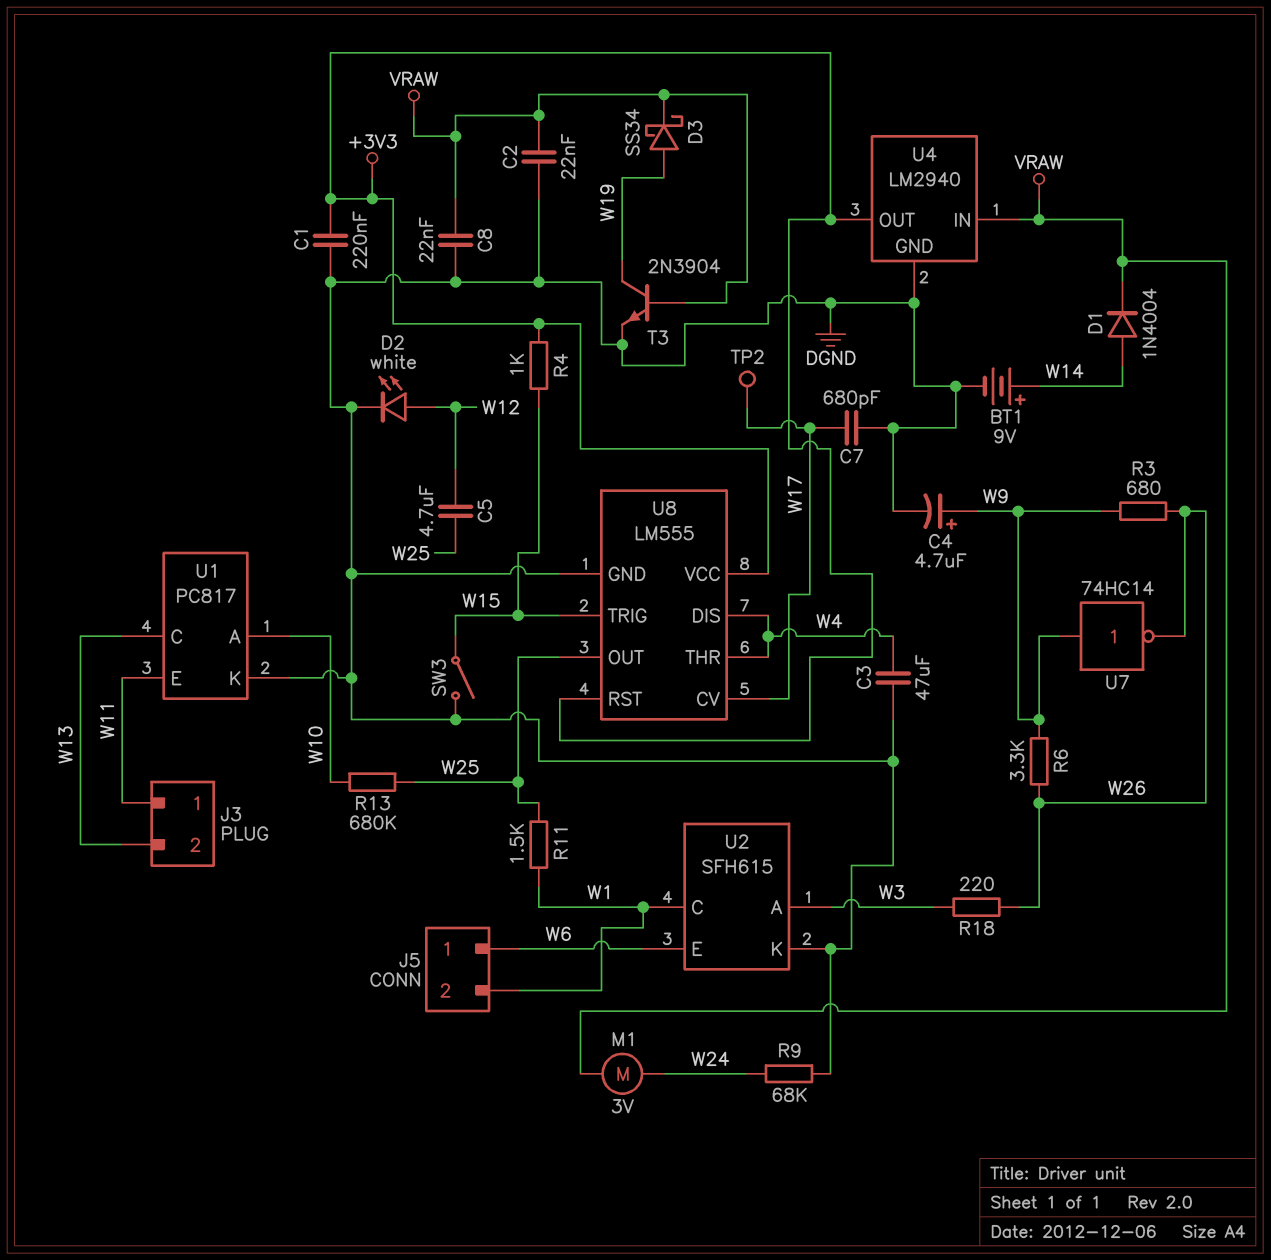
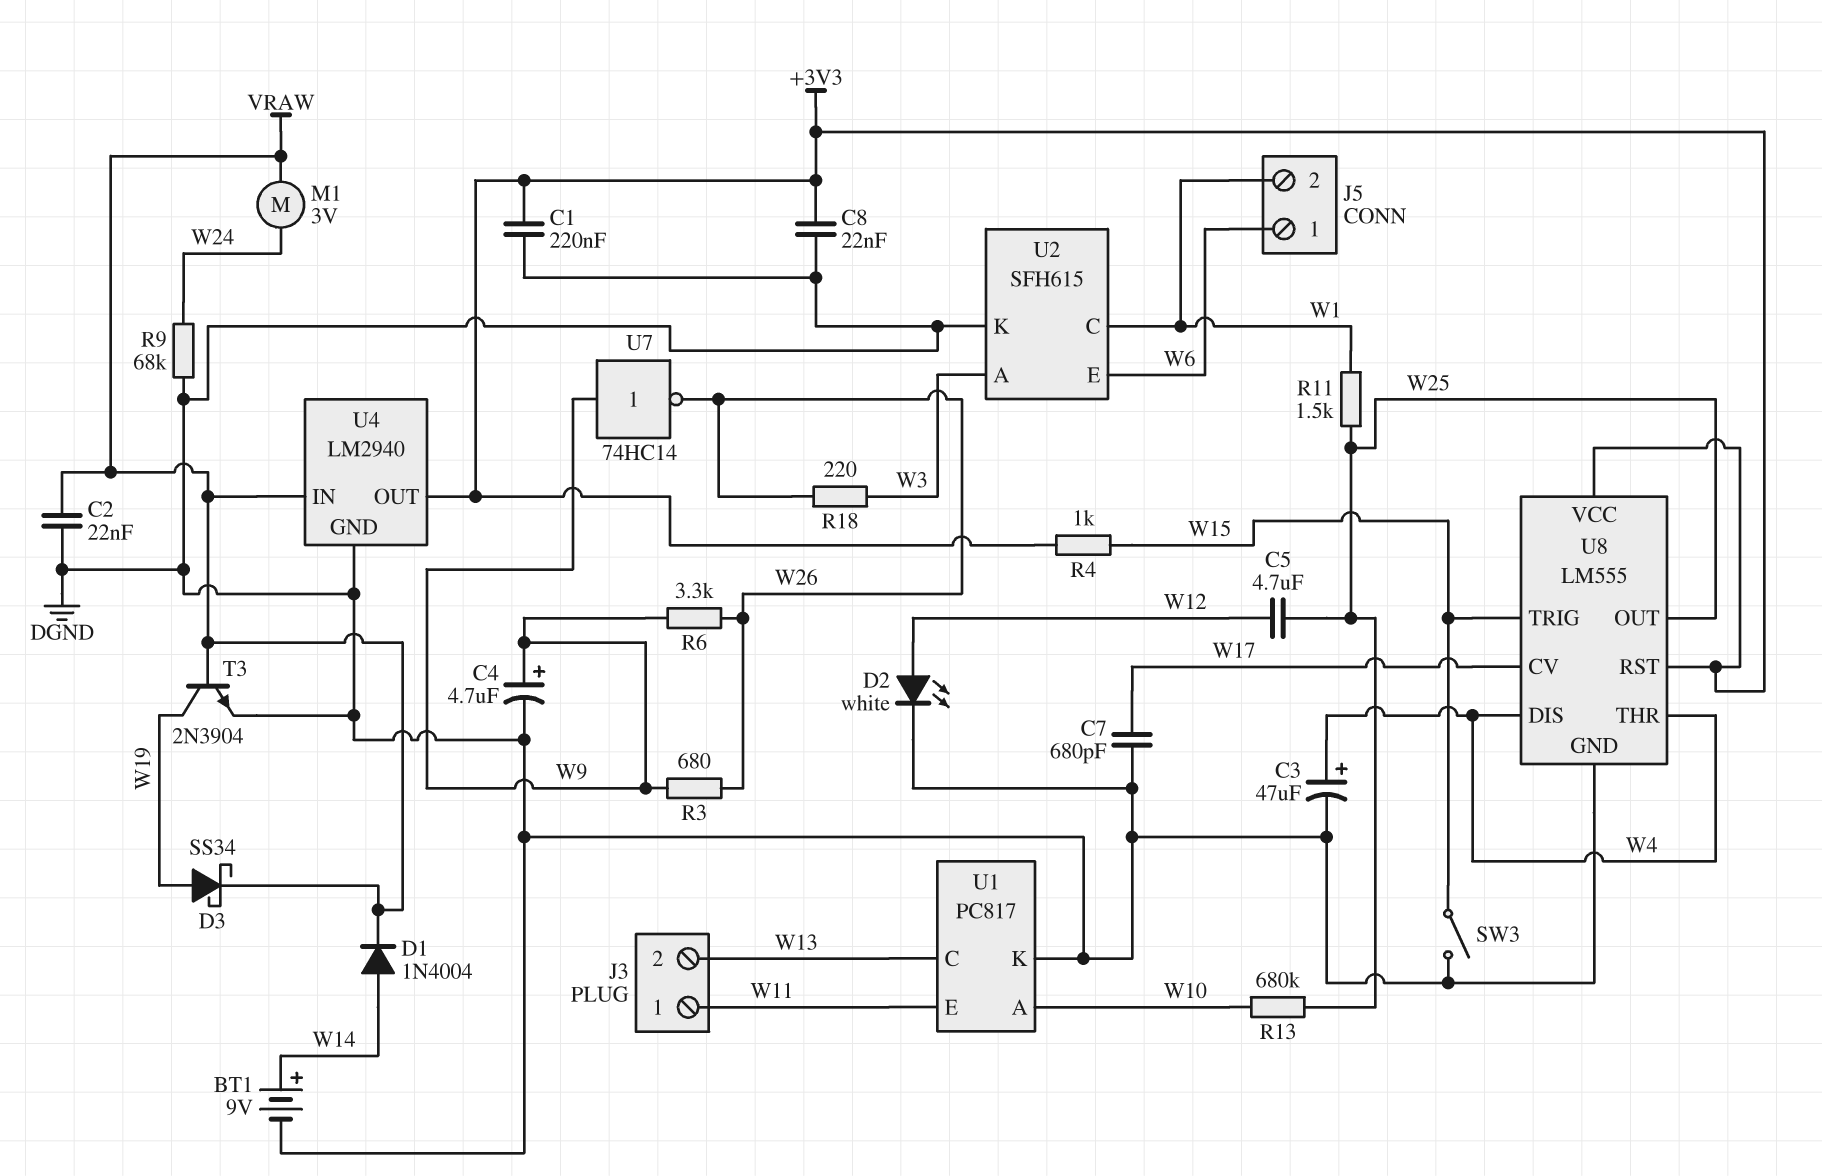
C3: 47uF (DGND, W4) -> 47uF (plus W4, minus DGND)
C8: 22nF (DGND, VRAW) -> 22nF (+3V3, DGND)
TP2: test point (W17) -> none

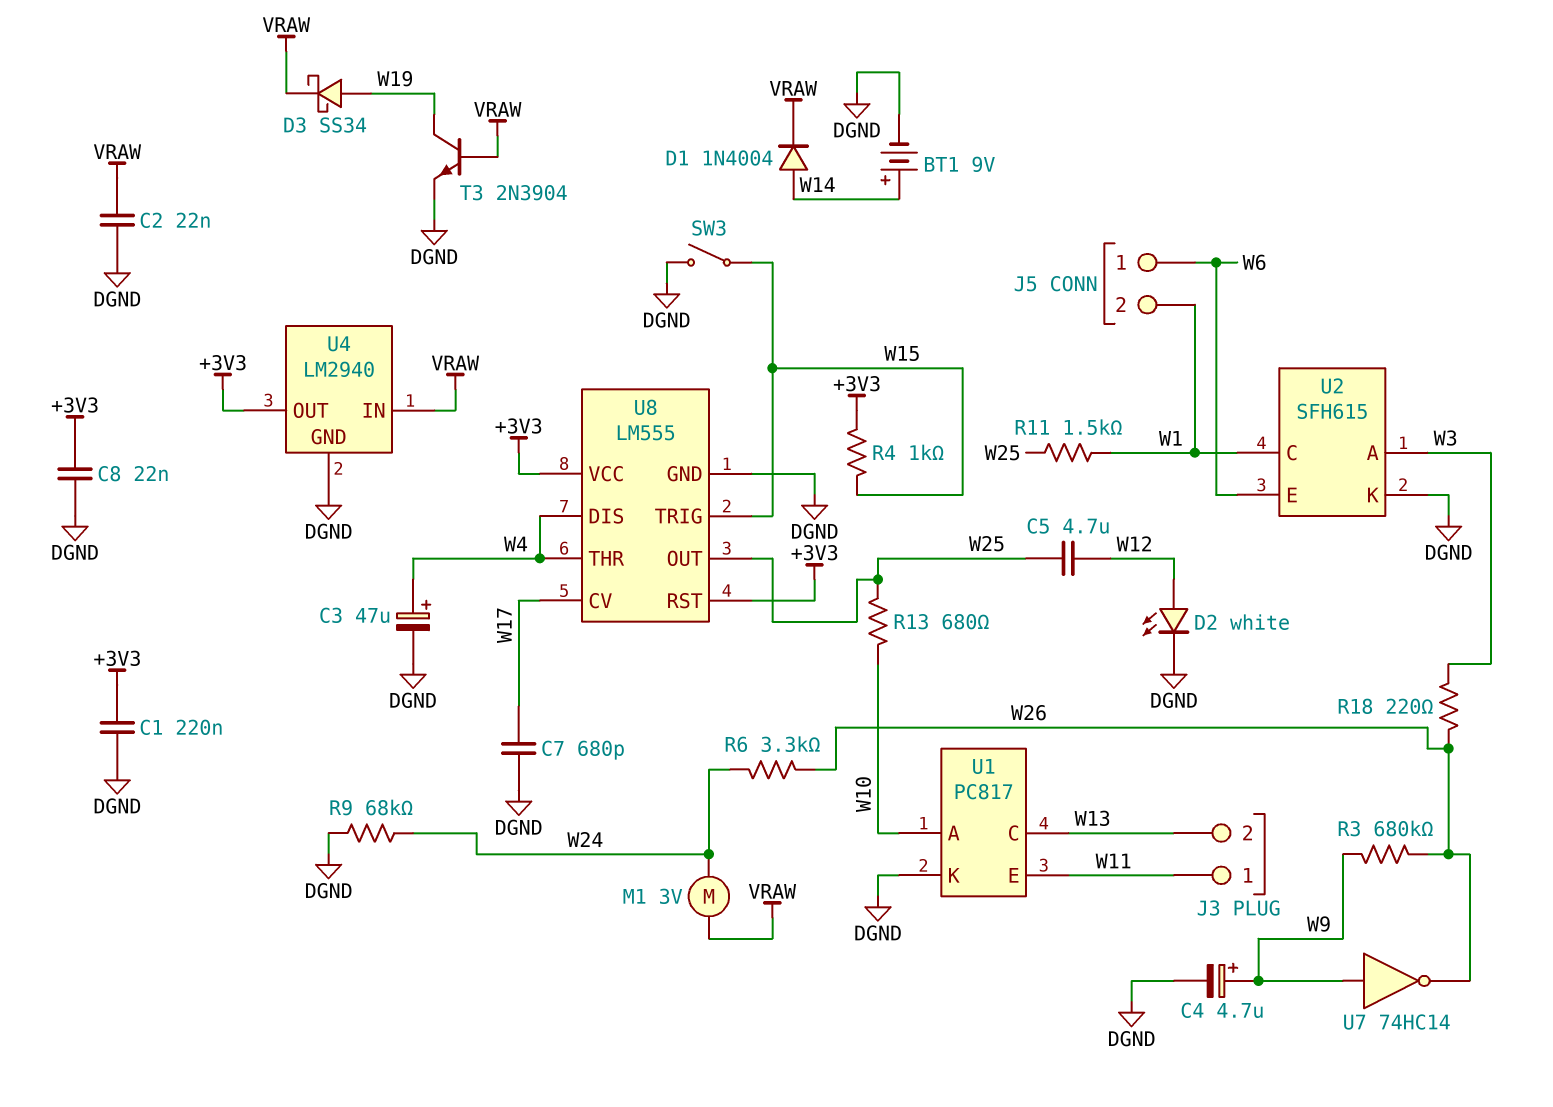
R3: 680 (W9, W26) -> 680k (W9, W26)
R6: 3.3k (W9, W26) -> 3.3k (W24, W26)
R13: 680k (W10, W25) -> 680 (W10, W25)

